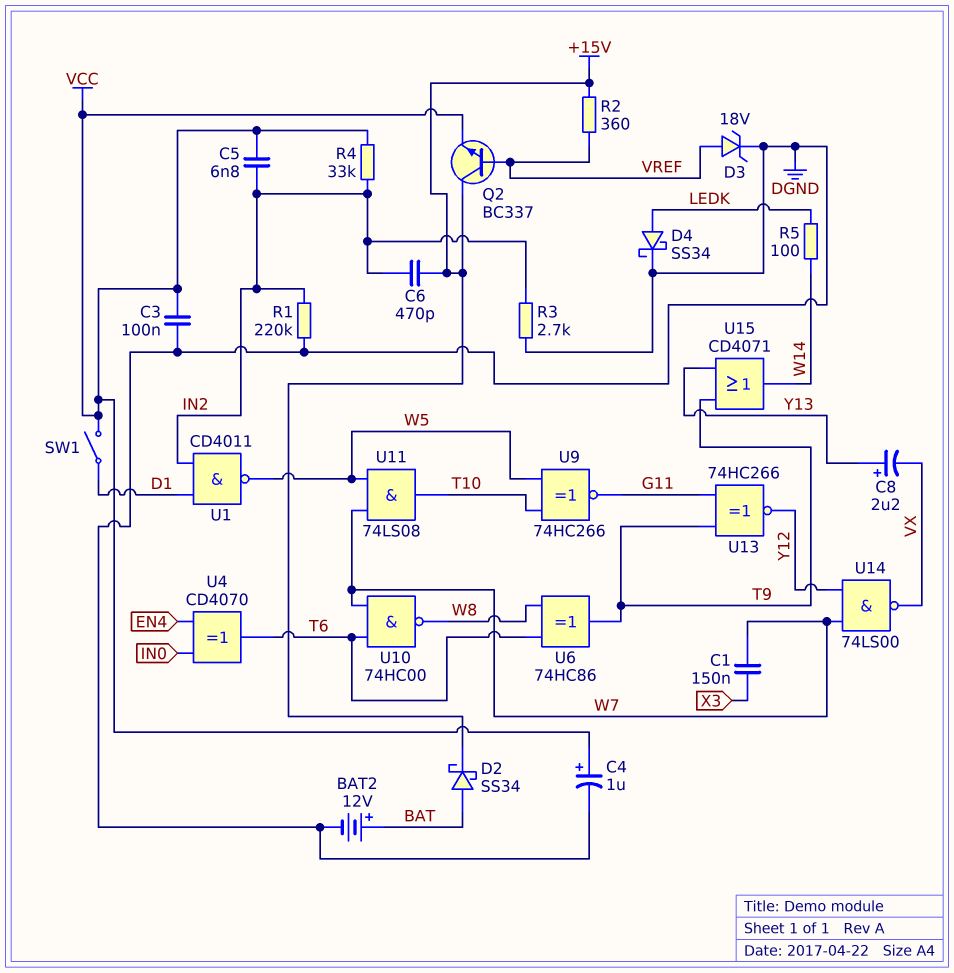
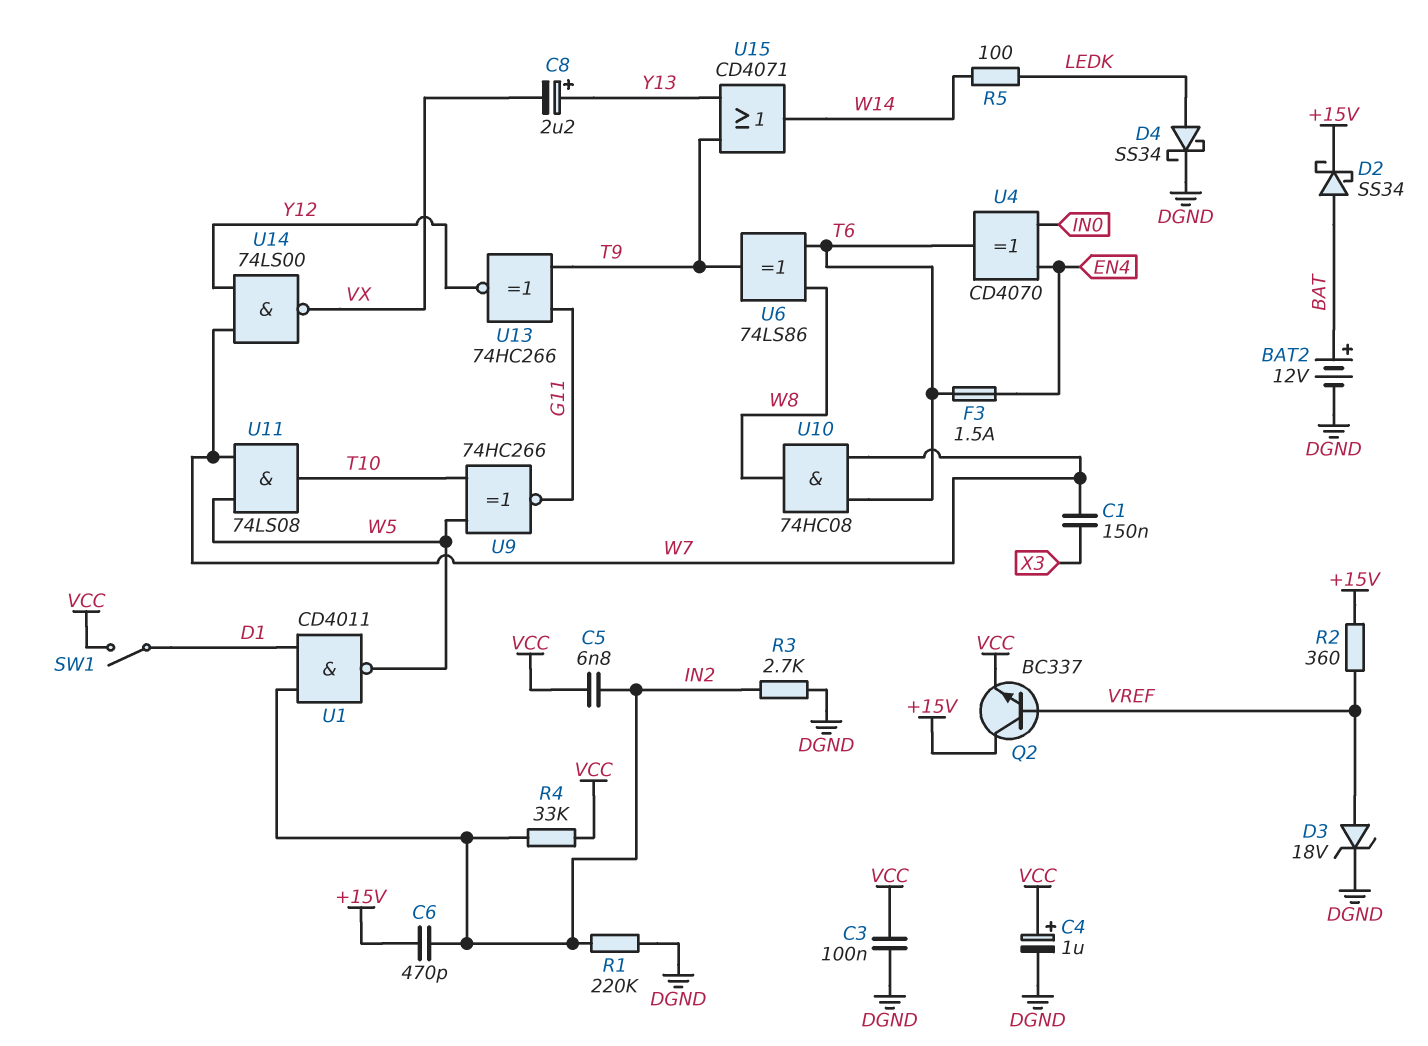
F3: none -> 1.5A (EN4, T6)
U6: XOR 74HC86 (in T6, in W8, out T9) -> XOR 74LS86 (in T6, in W8, out T9)
U10: NAND 74HC00 (in T6, in W7, out W8) -> AND 74HC08 (in T6, in W7, out W8)

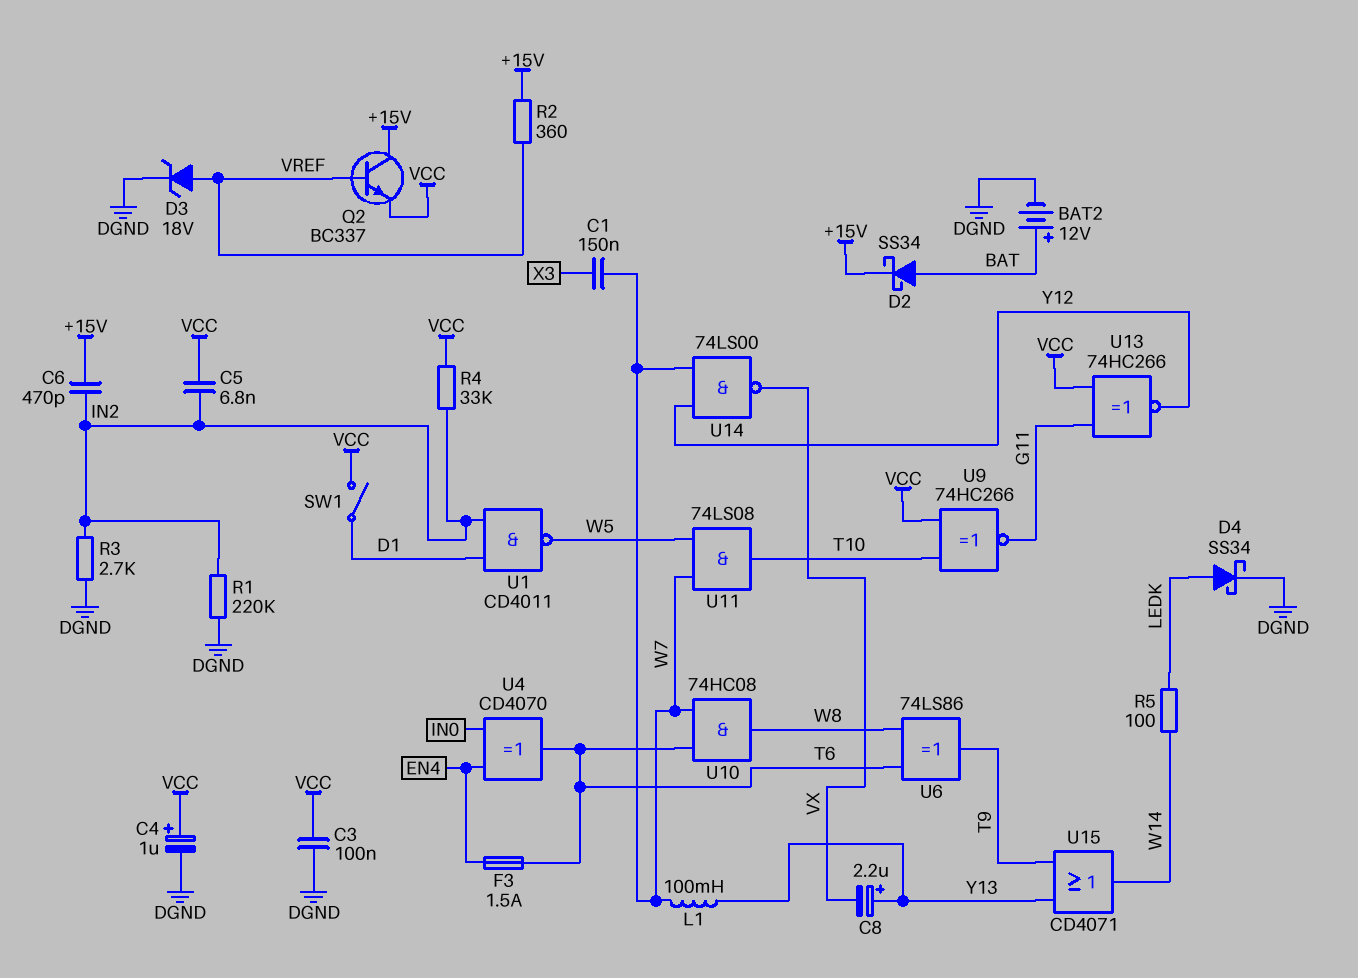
L1: none -> 100mH (W7, Y13)
U9: XNOR 74HC266 (in T10, in W5, out G11) -> XNOR 74HC266 (in T10, in VCC, out G11)
U13: XNOR 74HC266 (in G11, in T9, out Y12) -> XNOR 74HC266 (in G11, in VCC, out Y12)

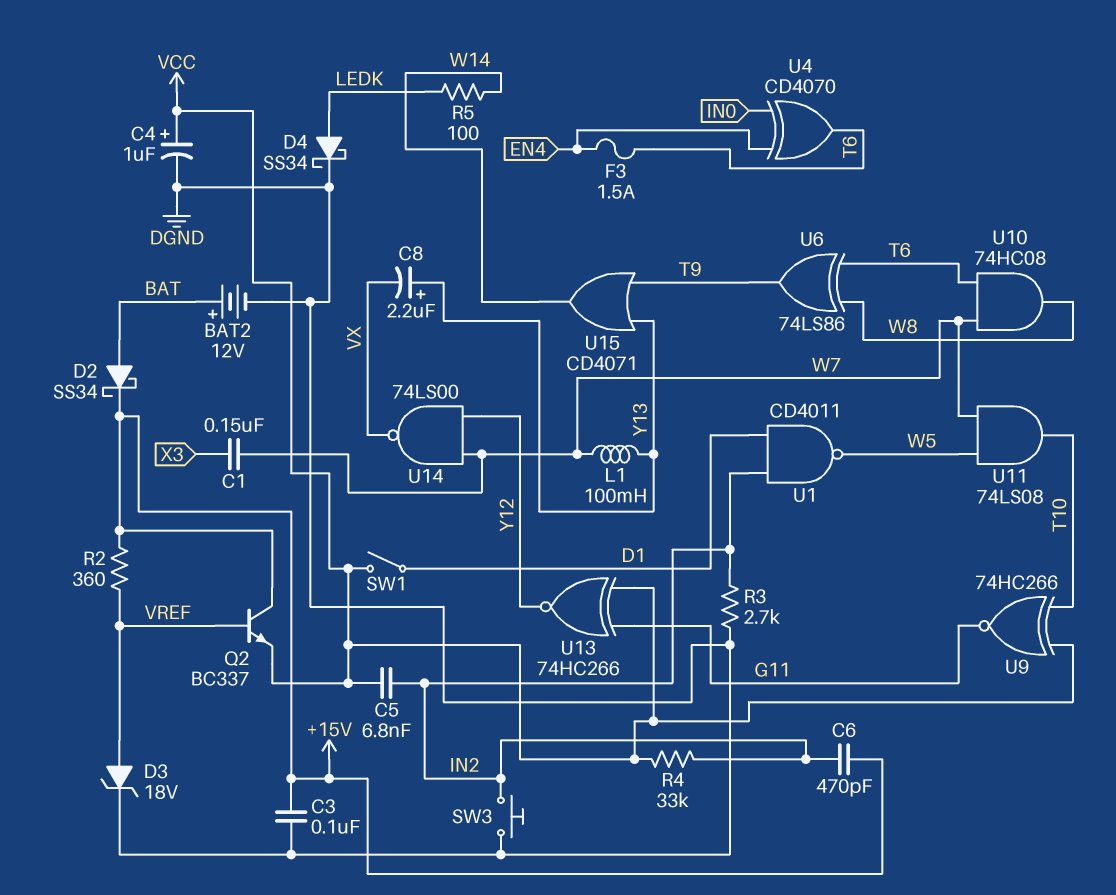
C3: 100nF (DGND, VCC) -> 100nF (+15V, DGND)
R1: 220k (DGND, IN2) -> none
SW3: none -> button (DGND, IN2)

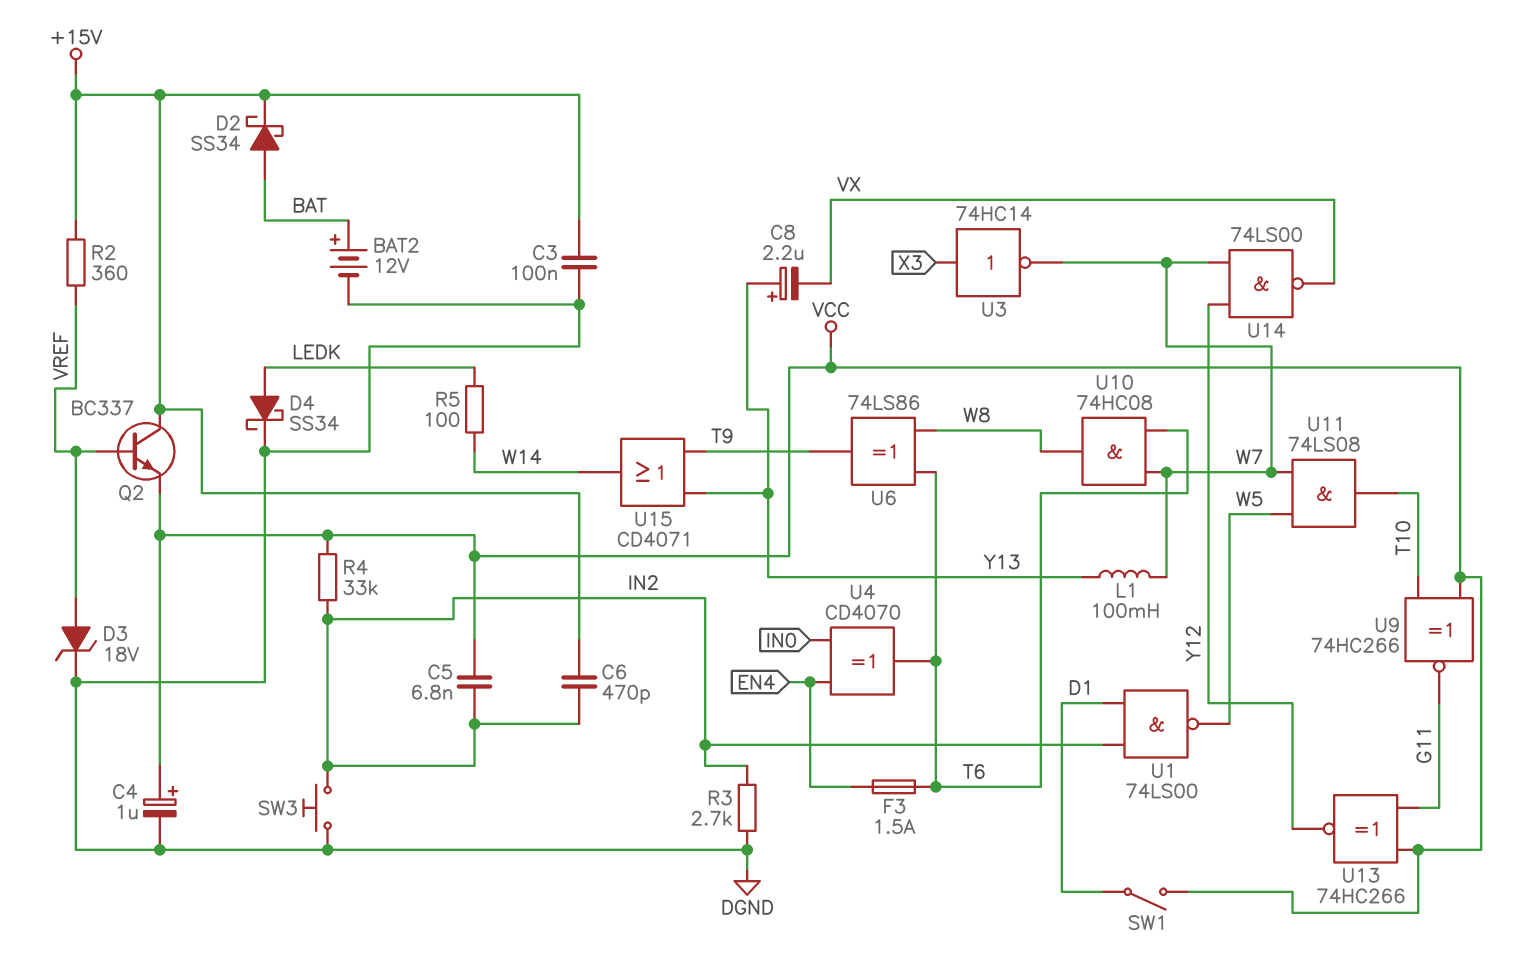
C1: 150nF (W7, X3) -> none
U1: NAND CD4011 (in D1, in IN2, out W5) -> NAND 74LS00 (in D1, in IN2, out W5)
U3: none -> NOT 74HC14 (in X3, out W7)

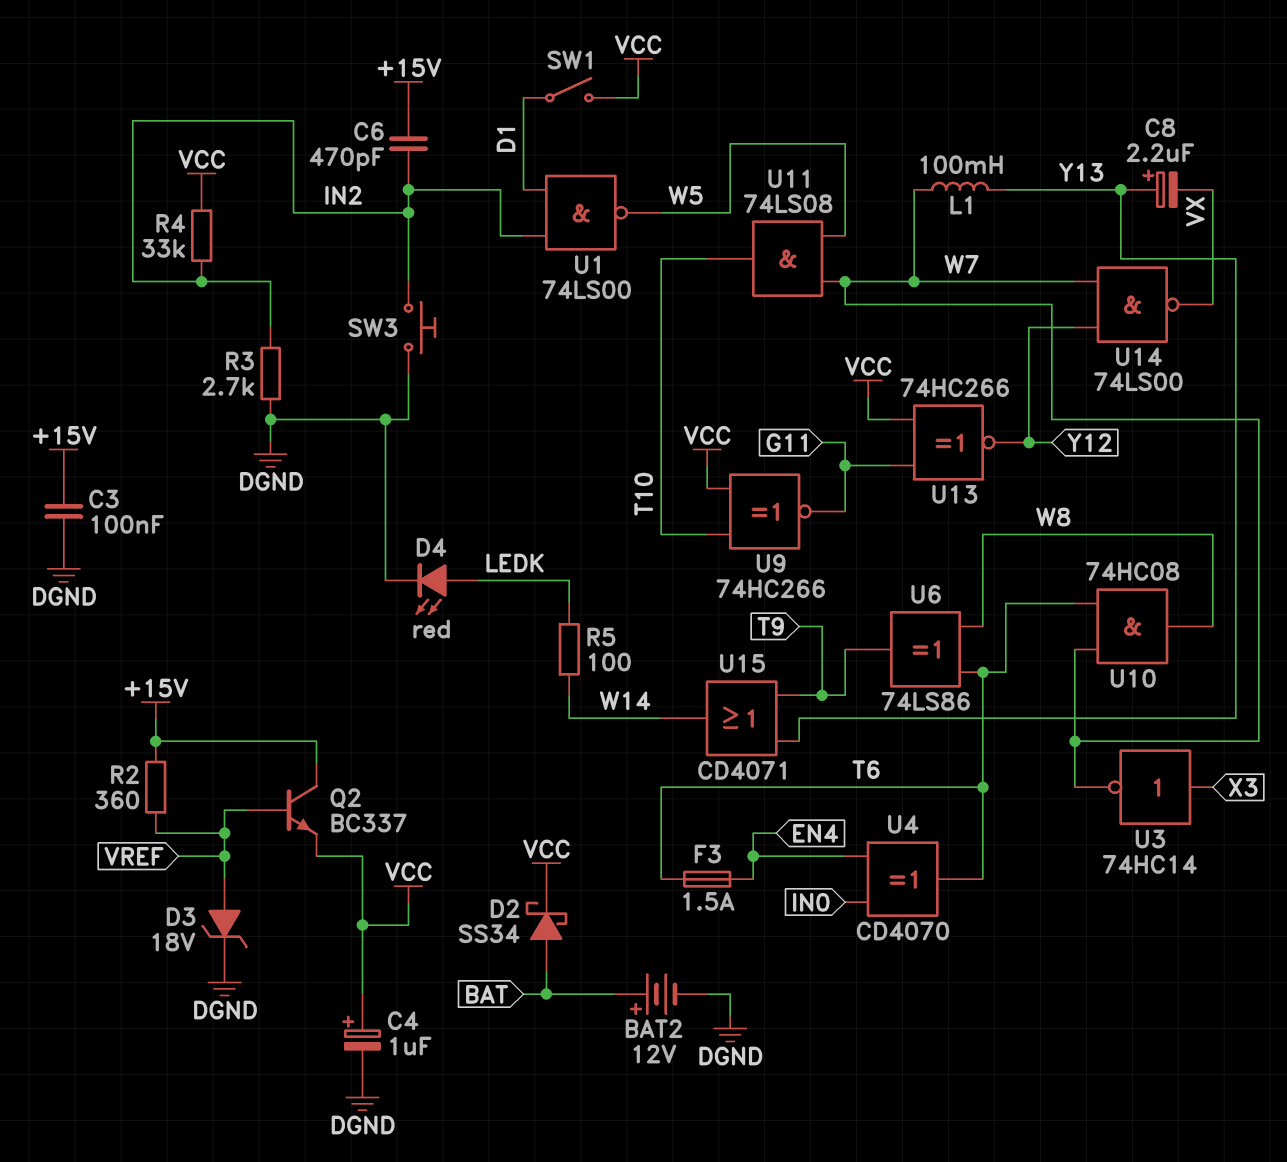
C5: 6.8nF (IN2, VCC) -> none
D2: schottky SS34 (A BAT, K +15V) -> schottky SS34 (A BAT, K VCC)
D4: schottky SS34 (A LEDK, K DGND) -> LED red (A LEDK, K DGND)

